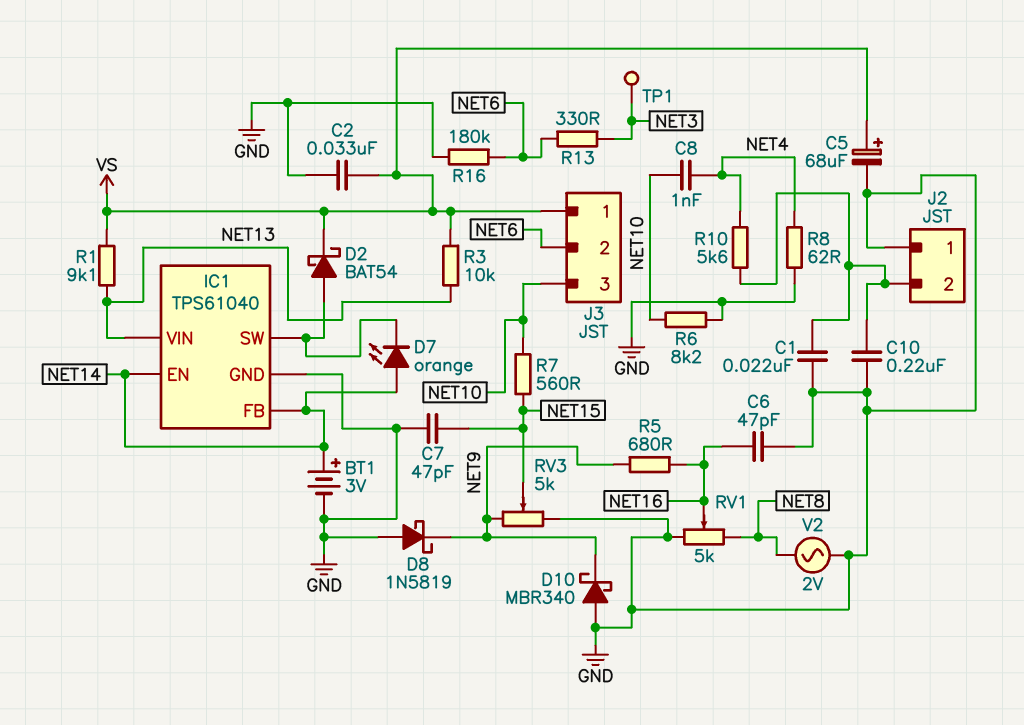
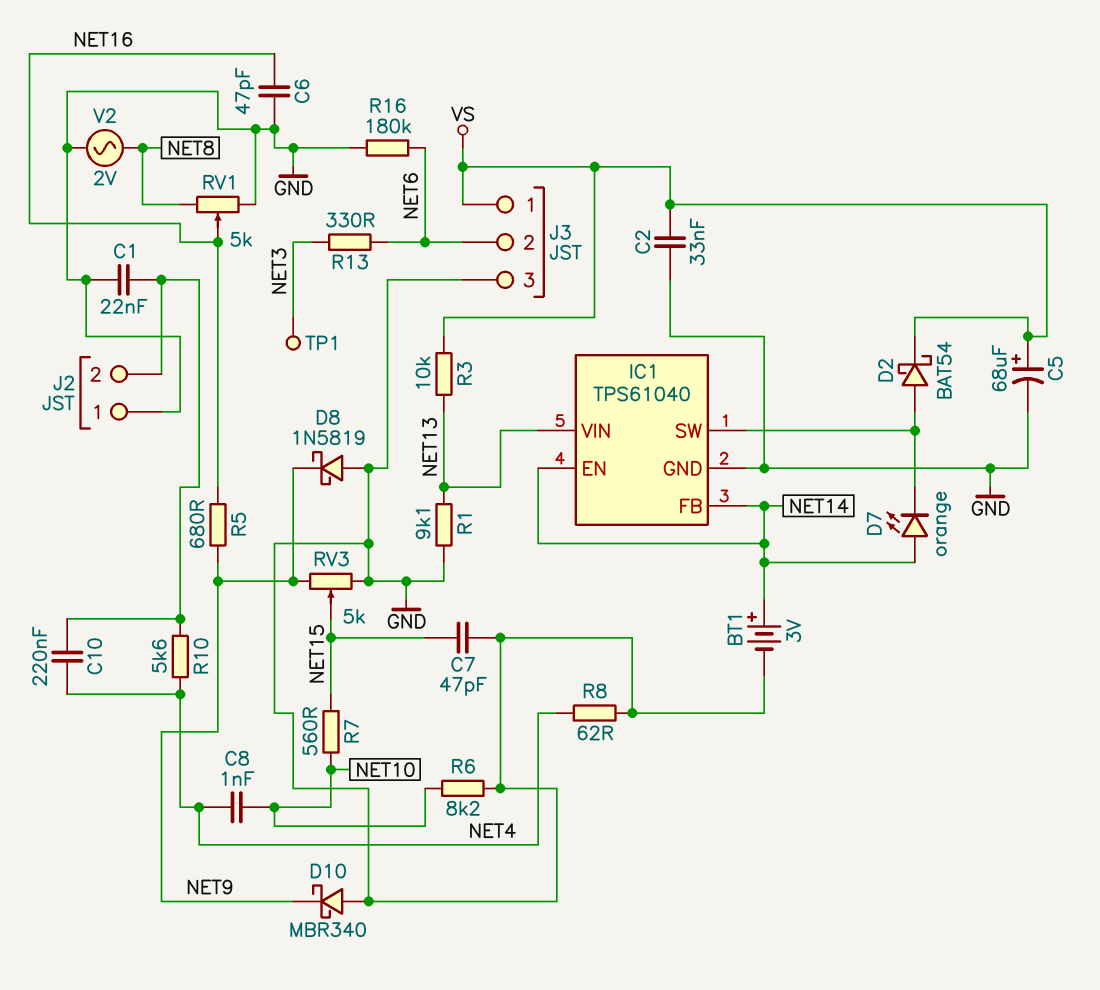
C10: 220nF (GND, J2/2) -> 220nF (J2/2, NET4)
J3 pin 3: NET10 -> GND
R1: 9.1k (NET13, VS) -> 9.1k (GND, NET13)

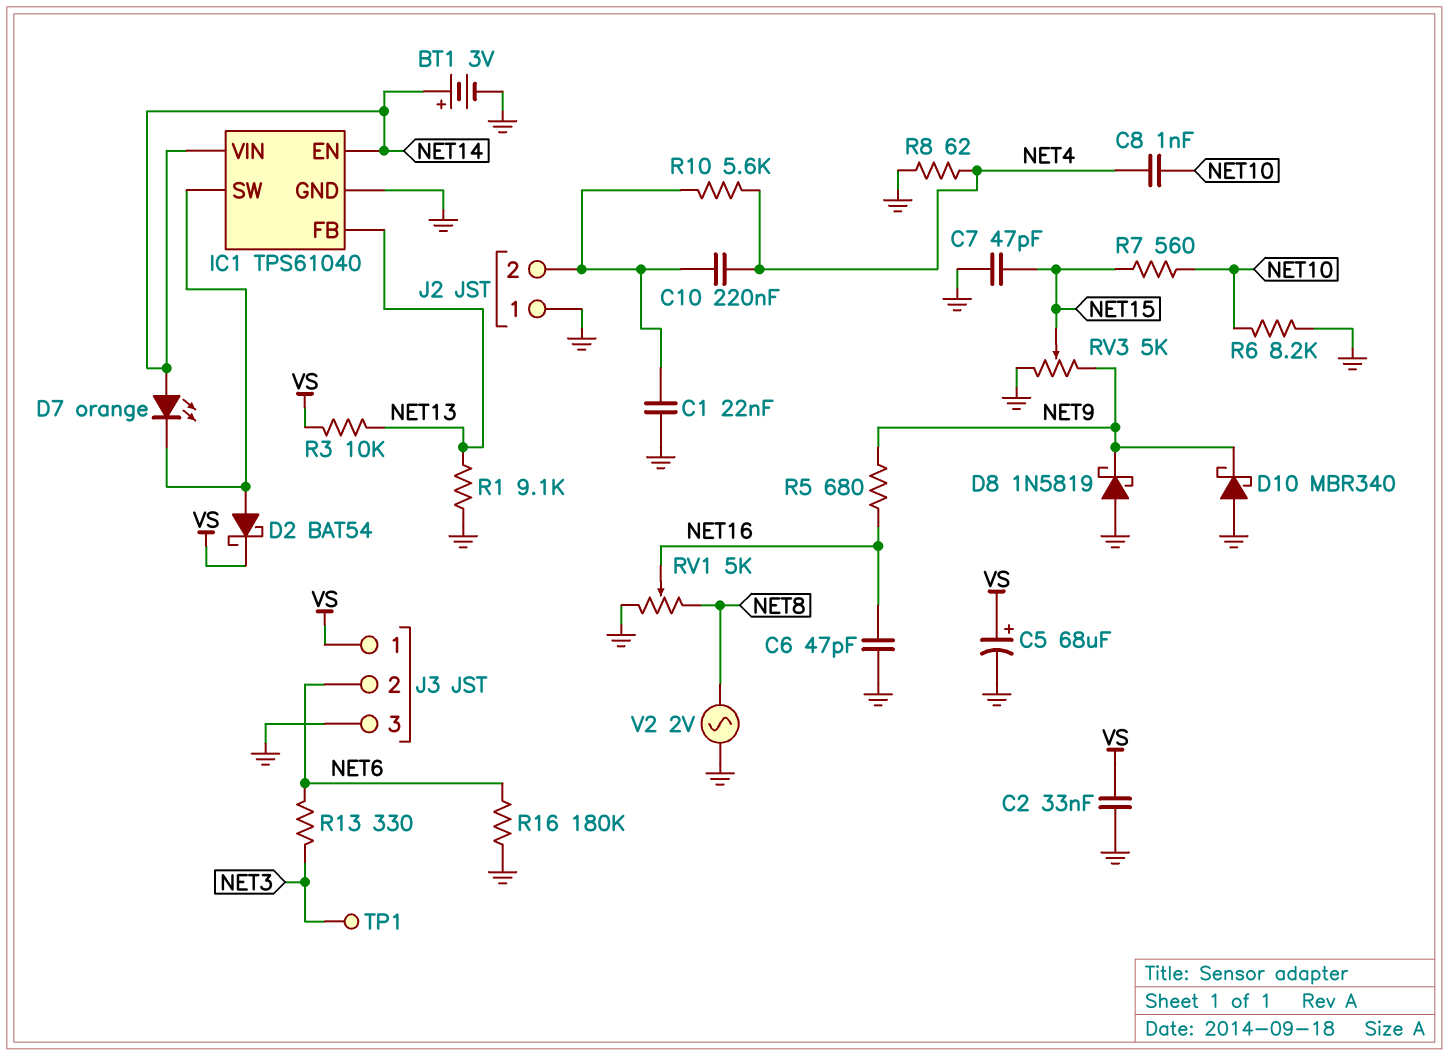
IC1 pin FB: NET14 -> NET13
IC1 pin VIN: NET13 -> NET14

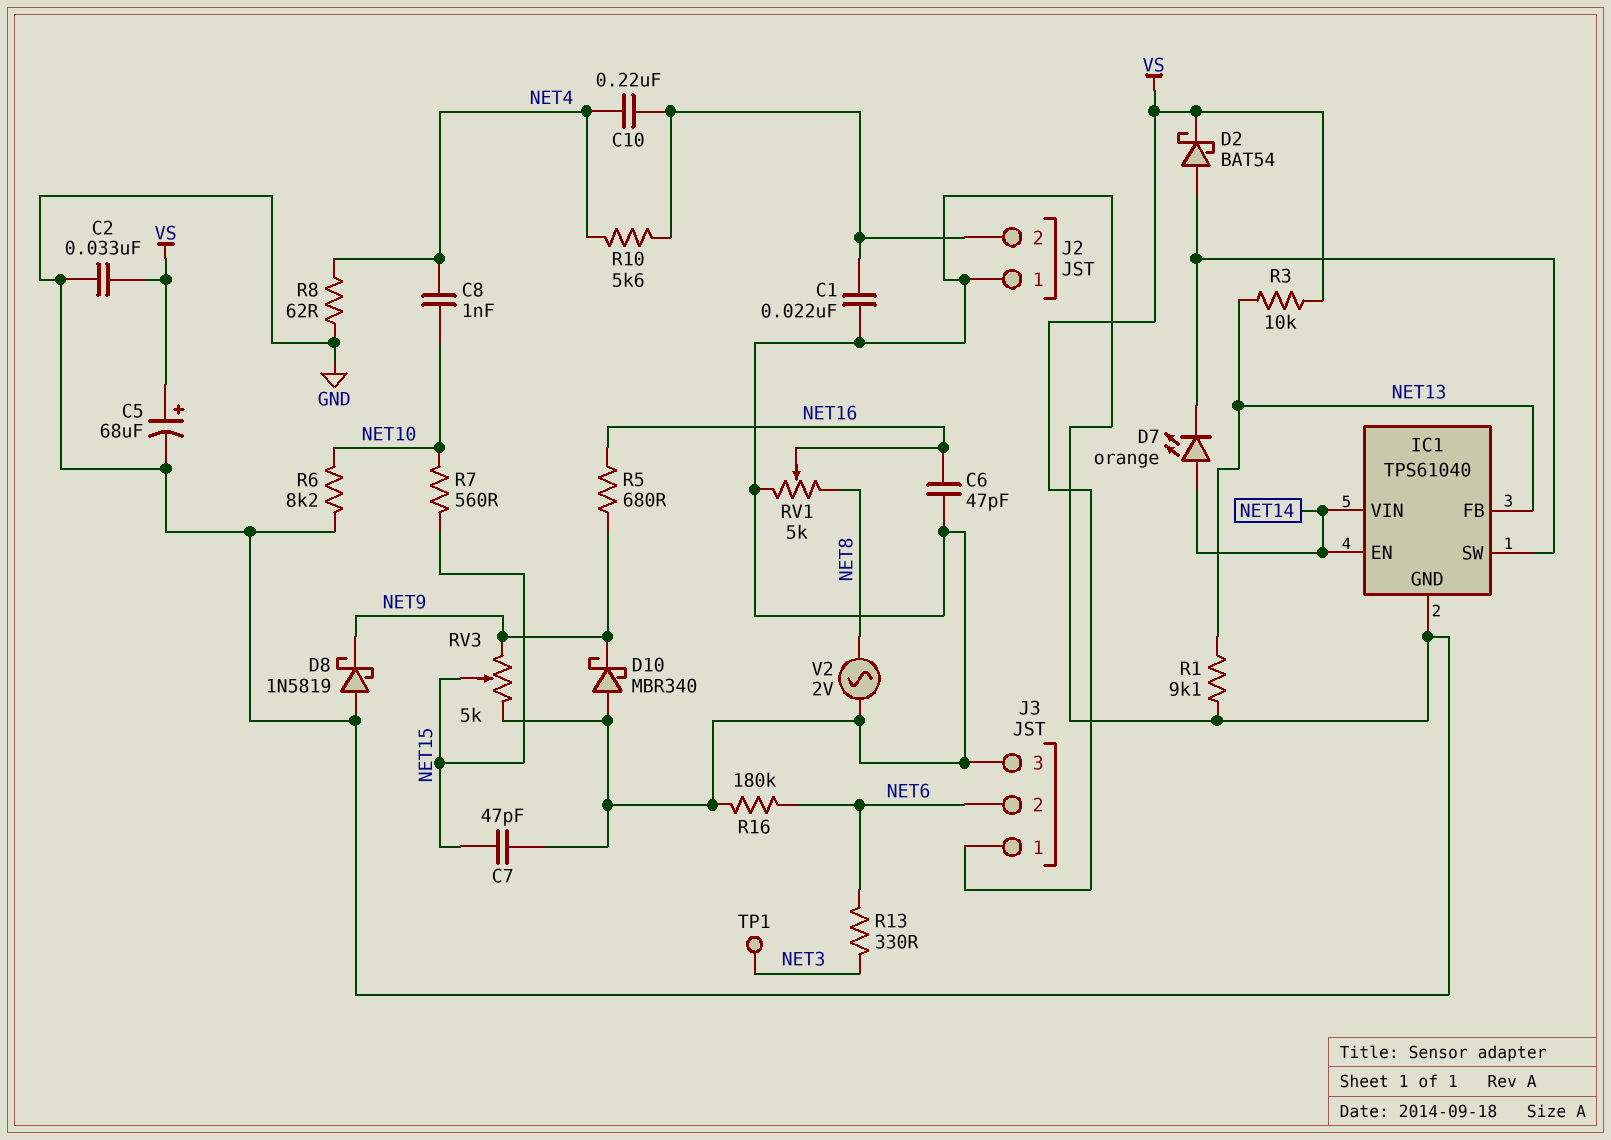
BT1: 3V (plus NET14, minus GND) -> none

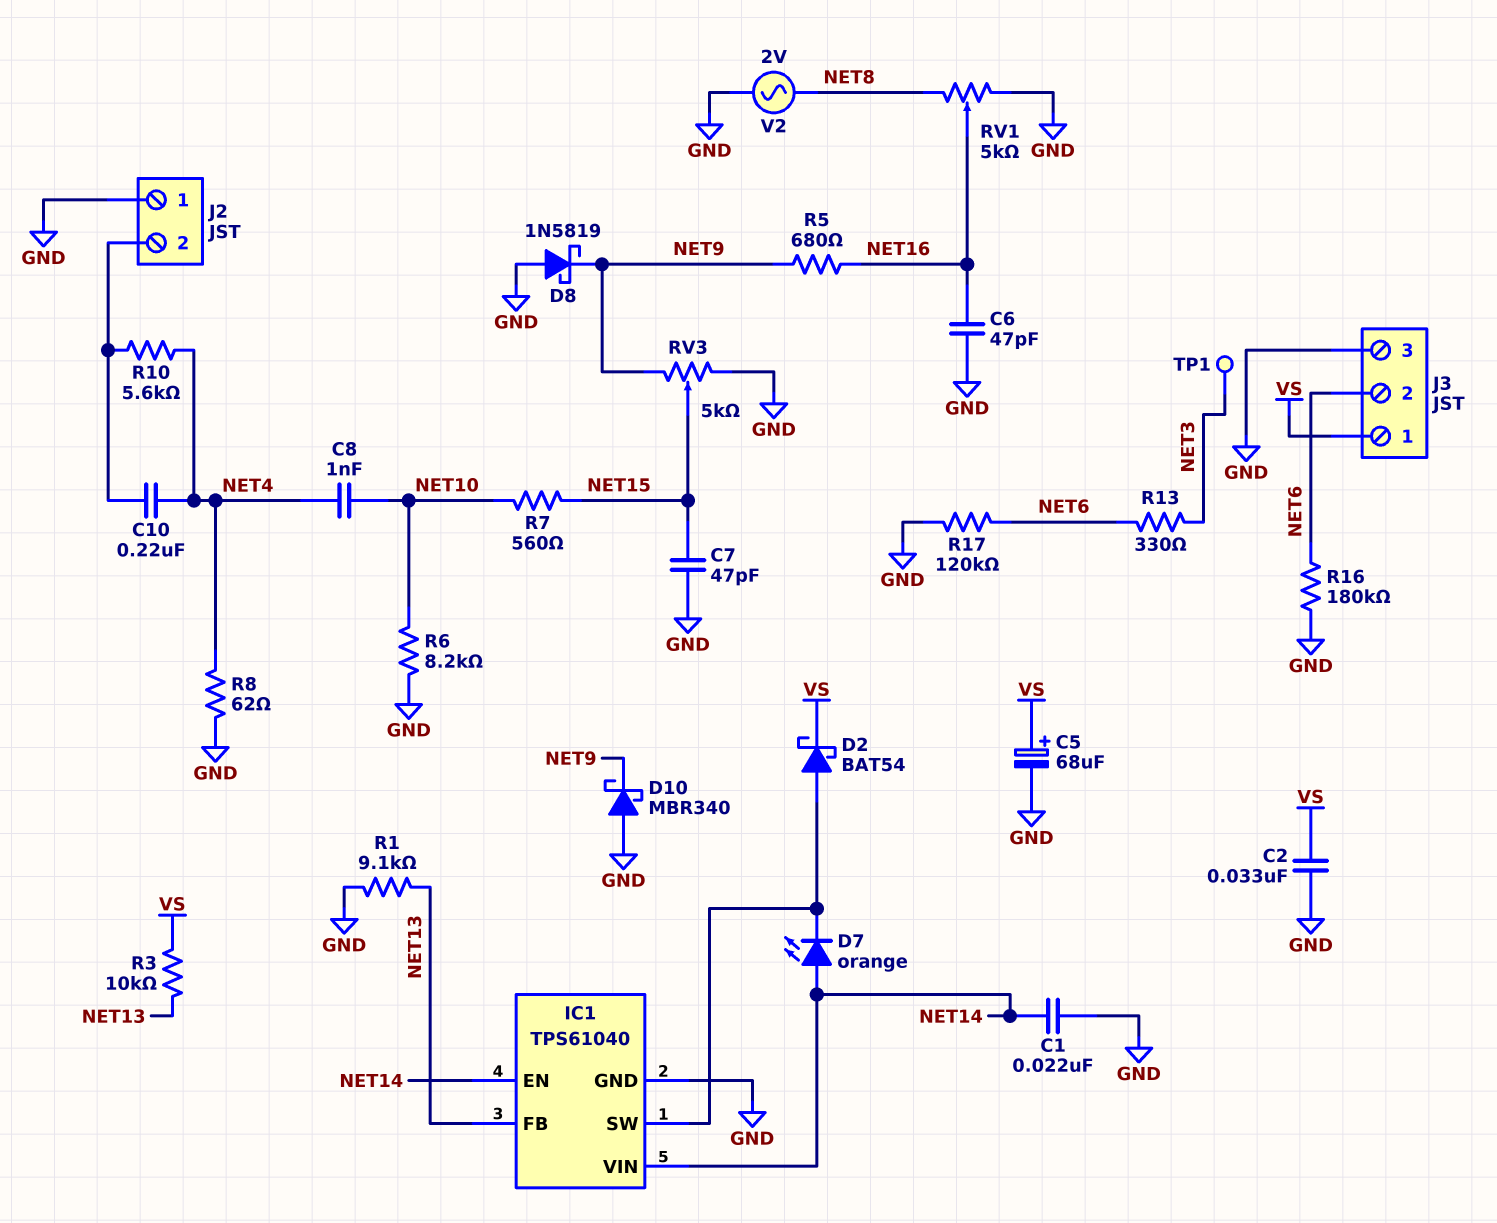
C1: 22nF (GND, J2/2) -> 22nF (GND, NET14)
R17: none -> 120k (GND, NET6)

